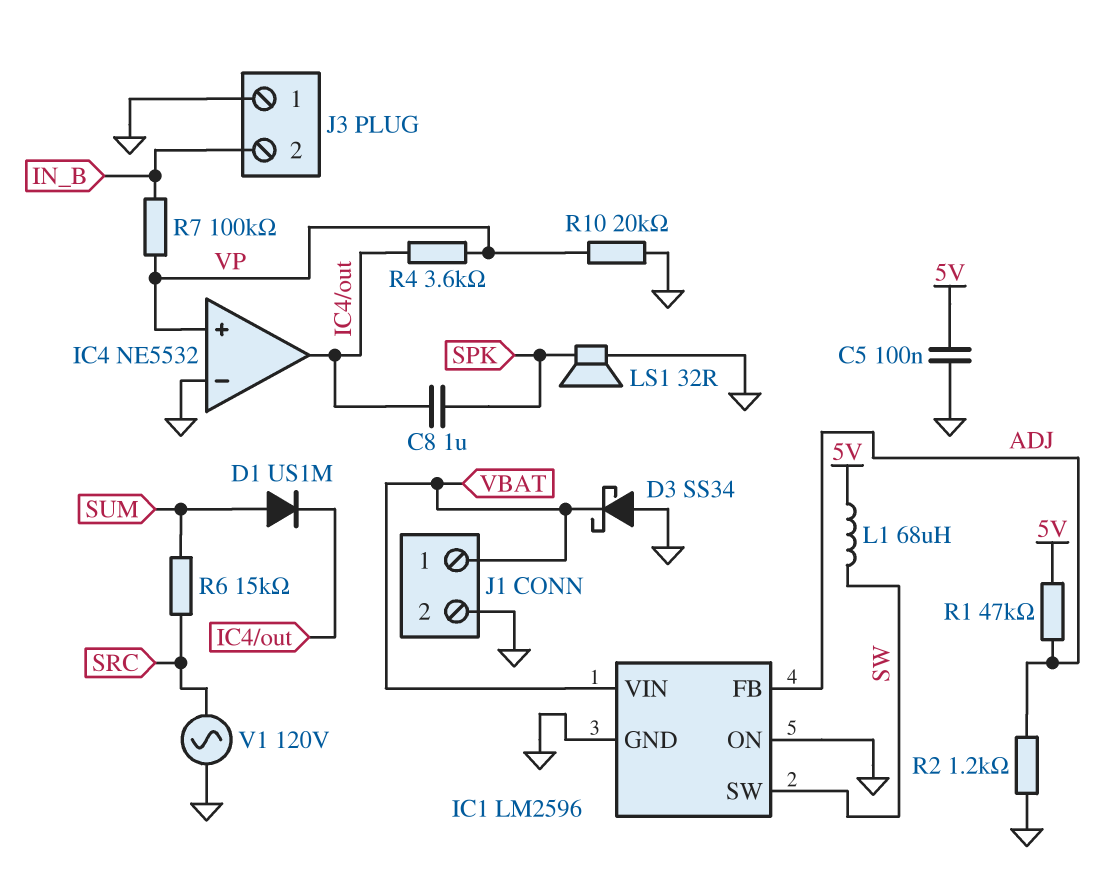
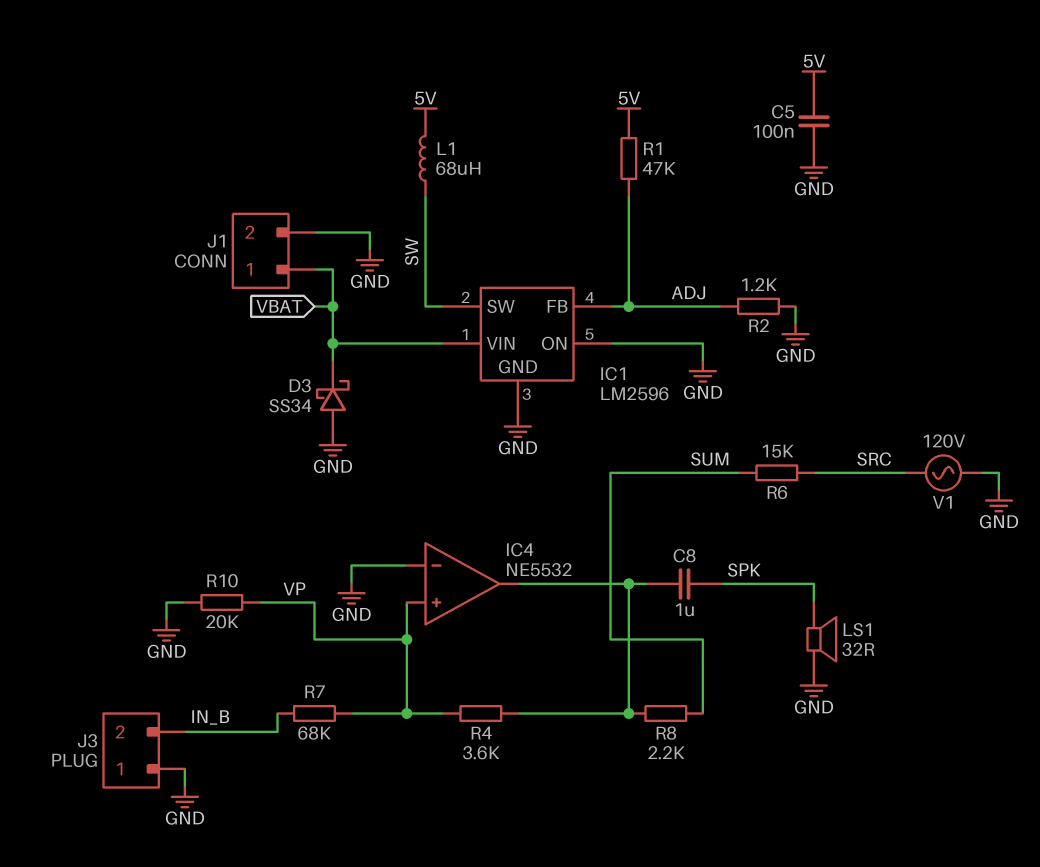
D1: diode US1M (A SUM, K IC4/out) -> none
R7: 100k (IN_B, VP) -> 68k (IN_B, VP)
R8: none -> 2.2k (IC4/out, SUM)

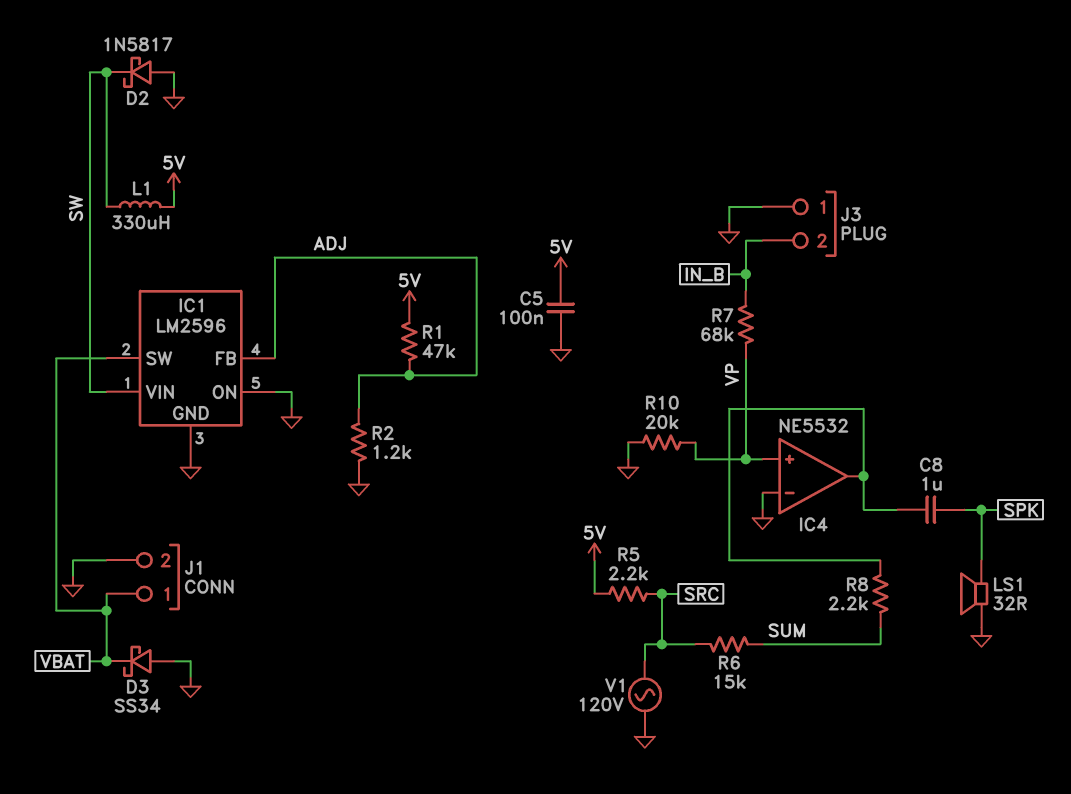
D2: none -> schottky 1N5817 (A GND, K SW)
IC1 pin SW: SW -> VBAT
IC1 pin VIN: VBAT -> SW
L1: 68uH (5V, SW) -> 330uH (5V, SW)
R4: 3.6k (IC4/out, VP) -> none
R5: none -> 2.2k (5V, SRC)

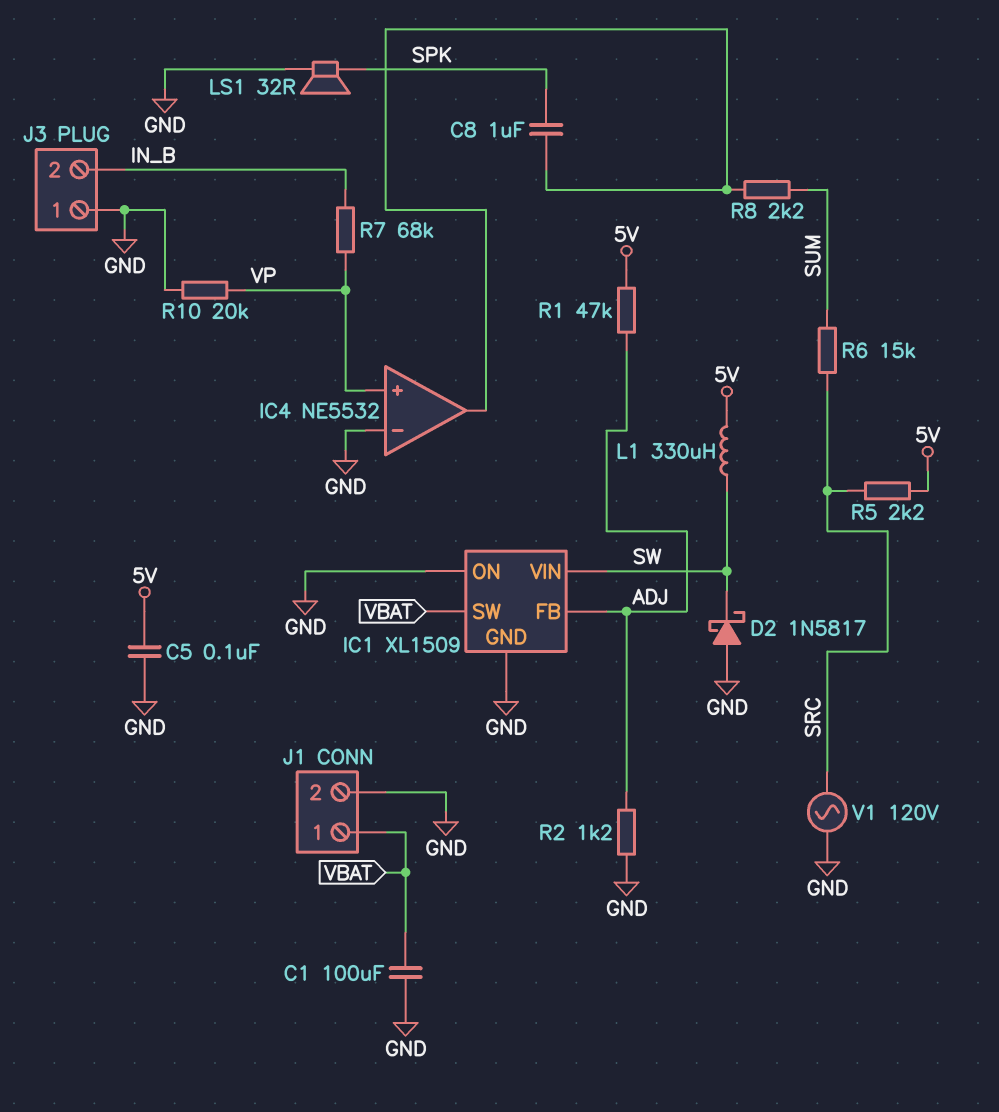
C1: none -> 100uF (GND, VBAT)
D3: schottky SS34 (A GND, K VBAT) -> none
IC1: LM2596 -> XL1509

